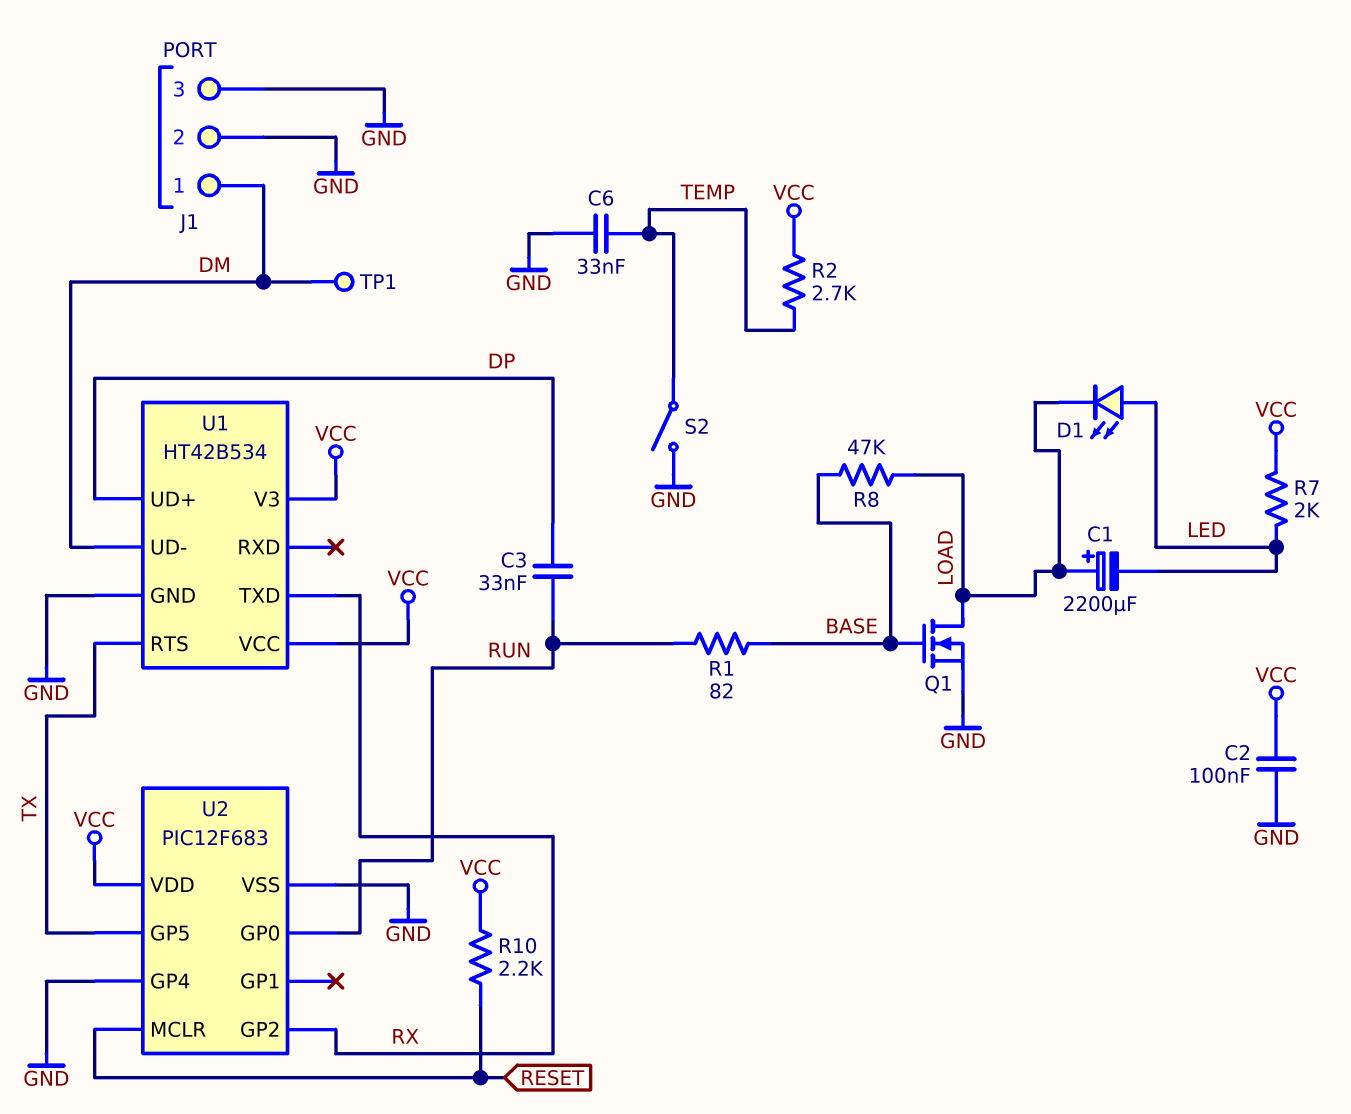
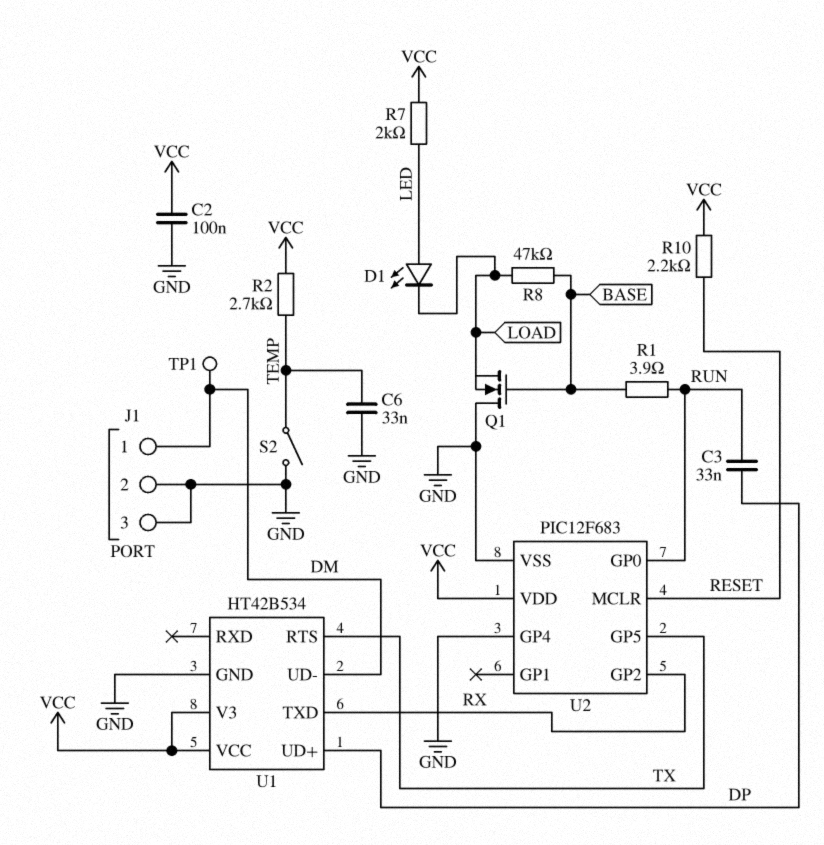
C1: 2200uF (plus LOAD, minus LED) -> none
Q1: NMOS (G BASE, D LOAD, S GND) -> NMOS (G BASE, D GND, S LOAD)
R1: 82 (BASE, RUN) -> 3.9 (BASE, RUN)

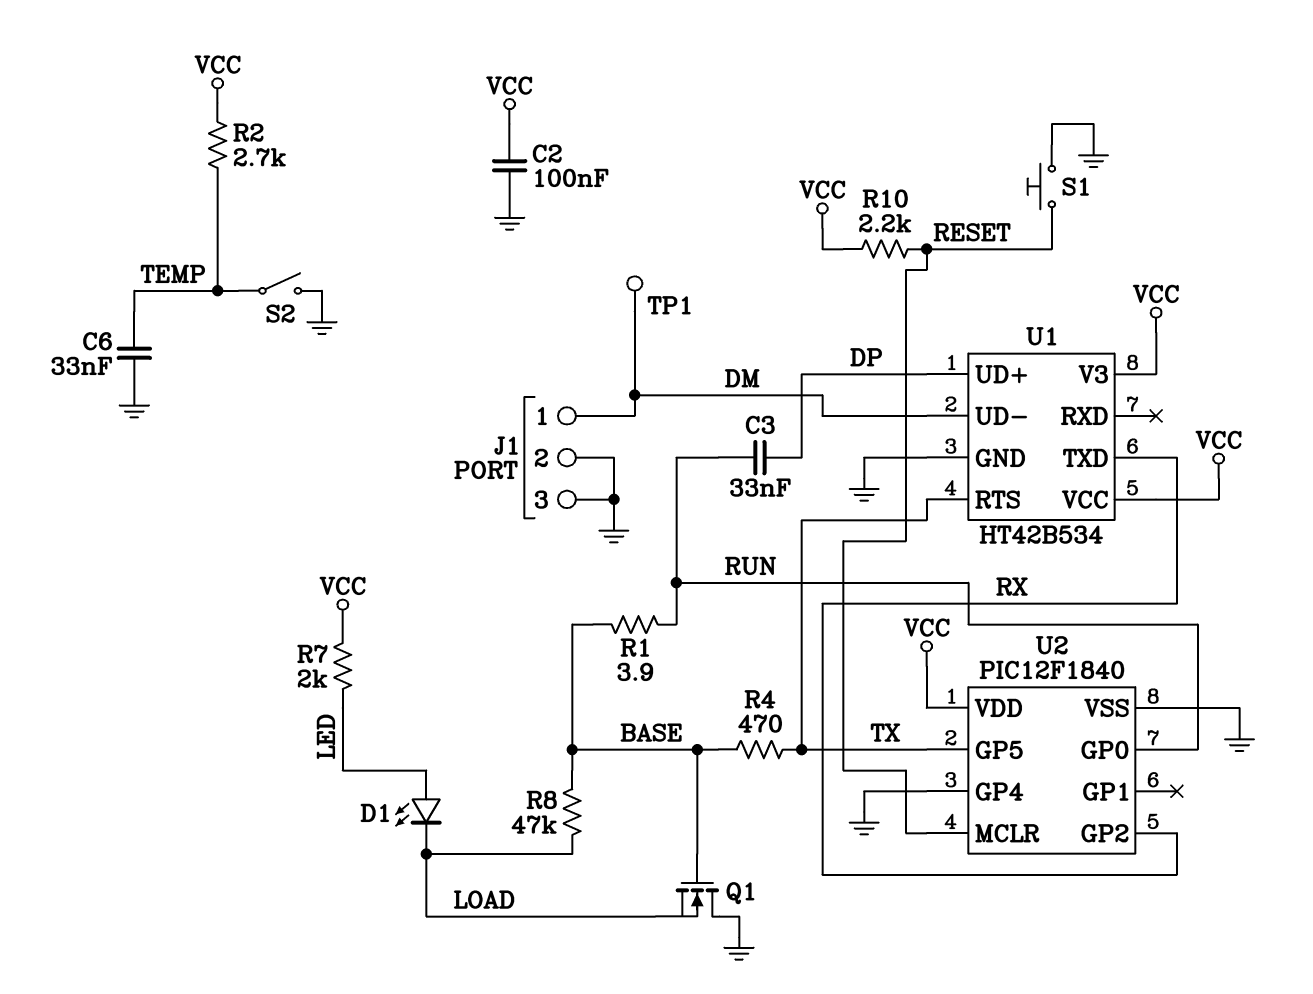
R4: none -> 470 (BASE, TX)
S1: none -> button (GND, RESET)
U2: PIC12F683 -> PIC12F1840

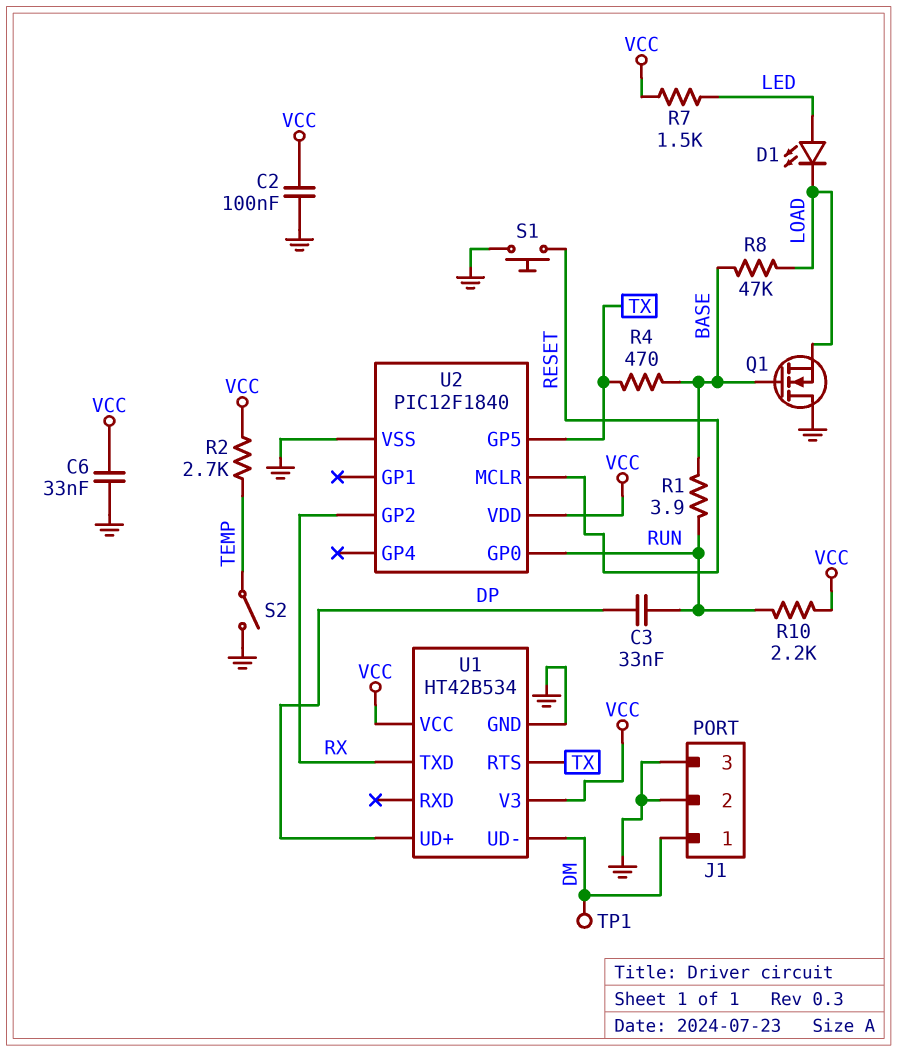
C6: 33nF (GND, TEMP) -> 33nF (GND, VCC)
R7: 2k (LED, VCC) -> 1.5k (LED, VCC)
R10: 2.2k (RESET, VCC) -> 2.2k (RUN, VCC)
U2 pin GP4: GND -> none

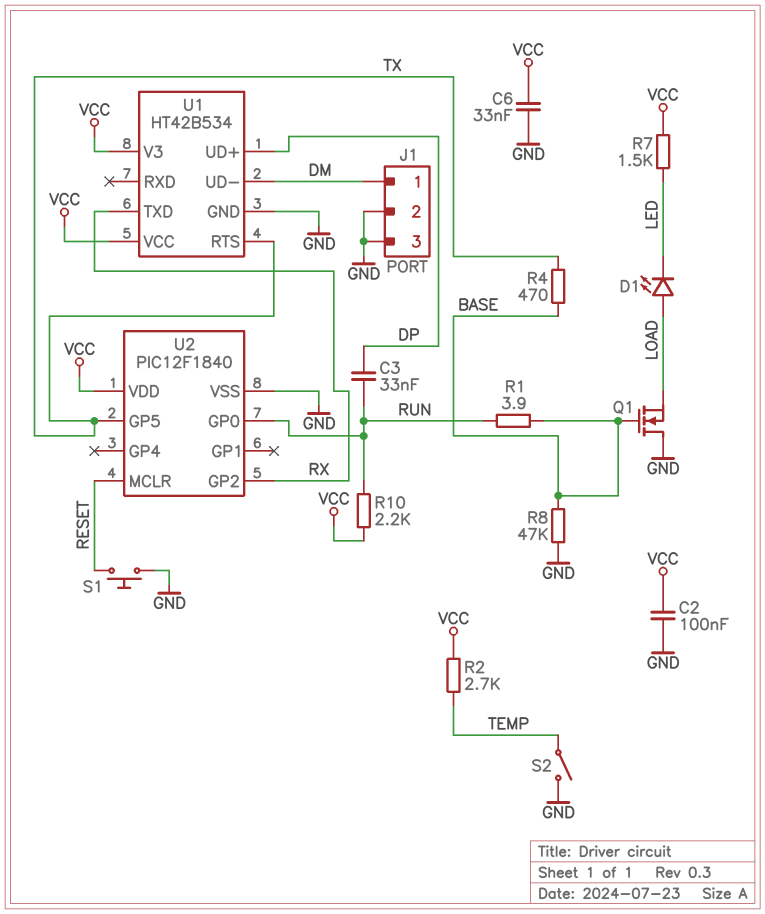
D1: LED (A LED, K LOAD) -> LED (A LOAD, K LED)
R8: 47k (BASE, LOAD) -> 47k (BASE, GND)
TP1: test point (DM) -> none

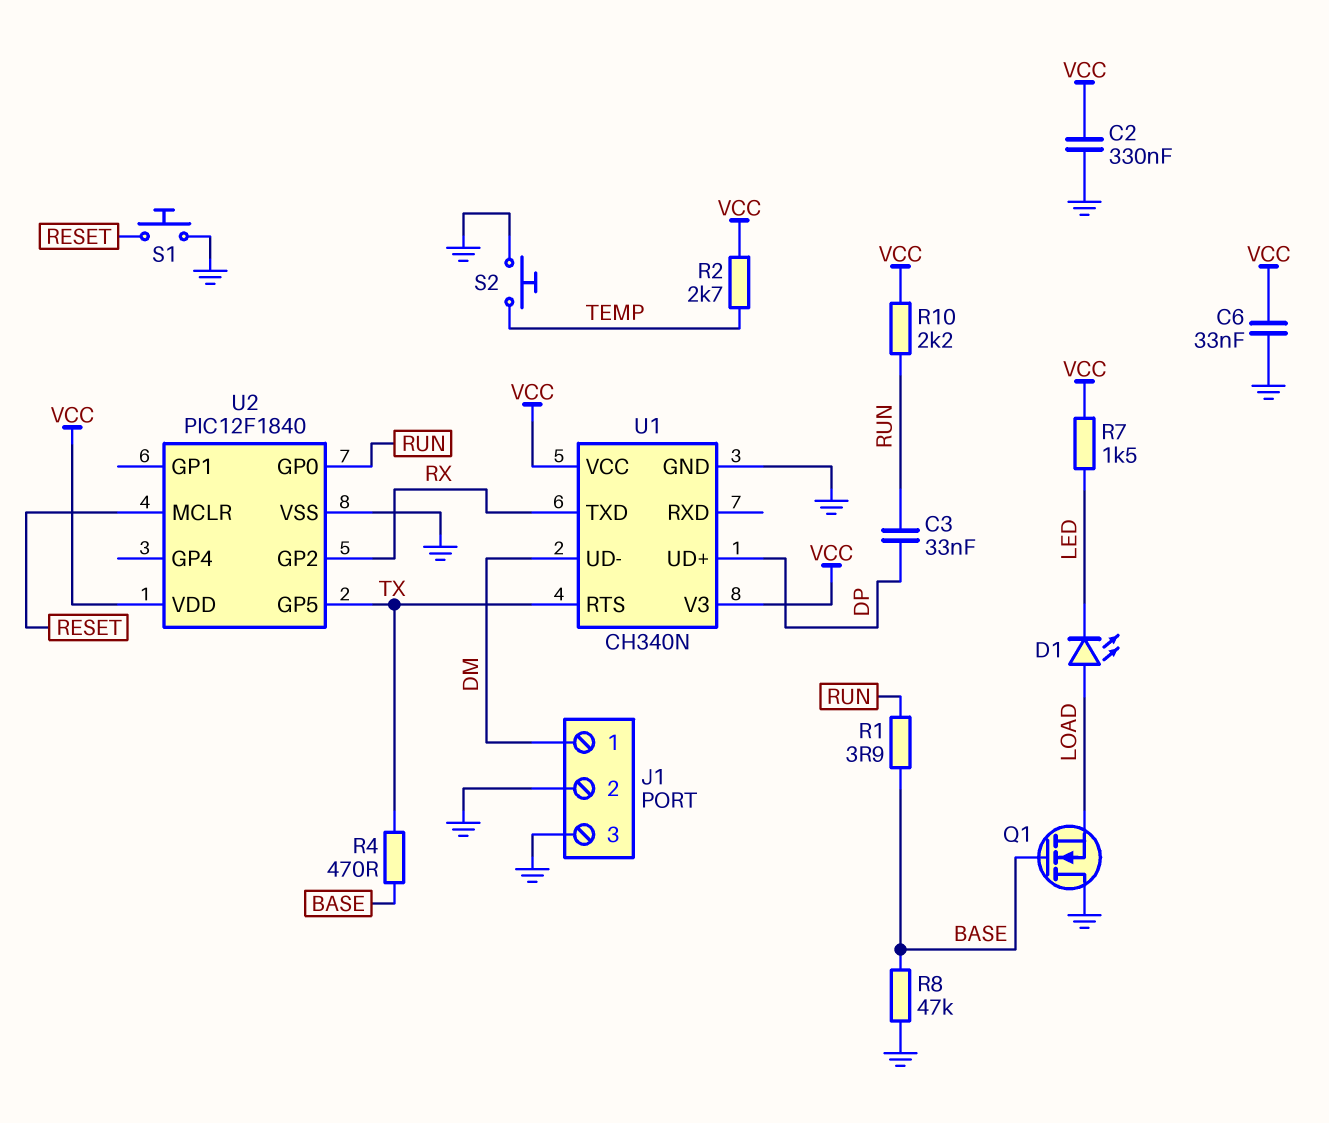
C2: 100nF (GND, VCC) -> 330nF (GND, VCC)
S2: switch (GND, TEMP) -> button (GND, TEMP)
U1: HT42B534 -> CH340N

